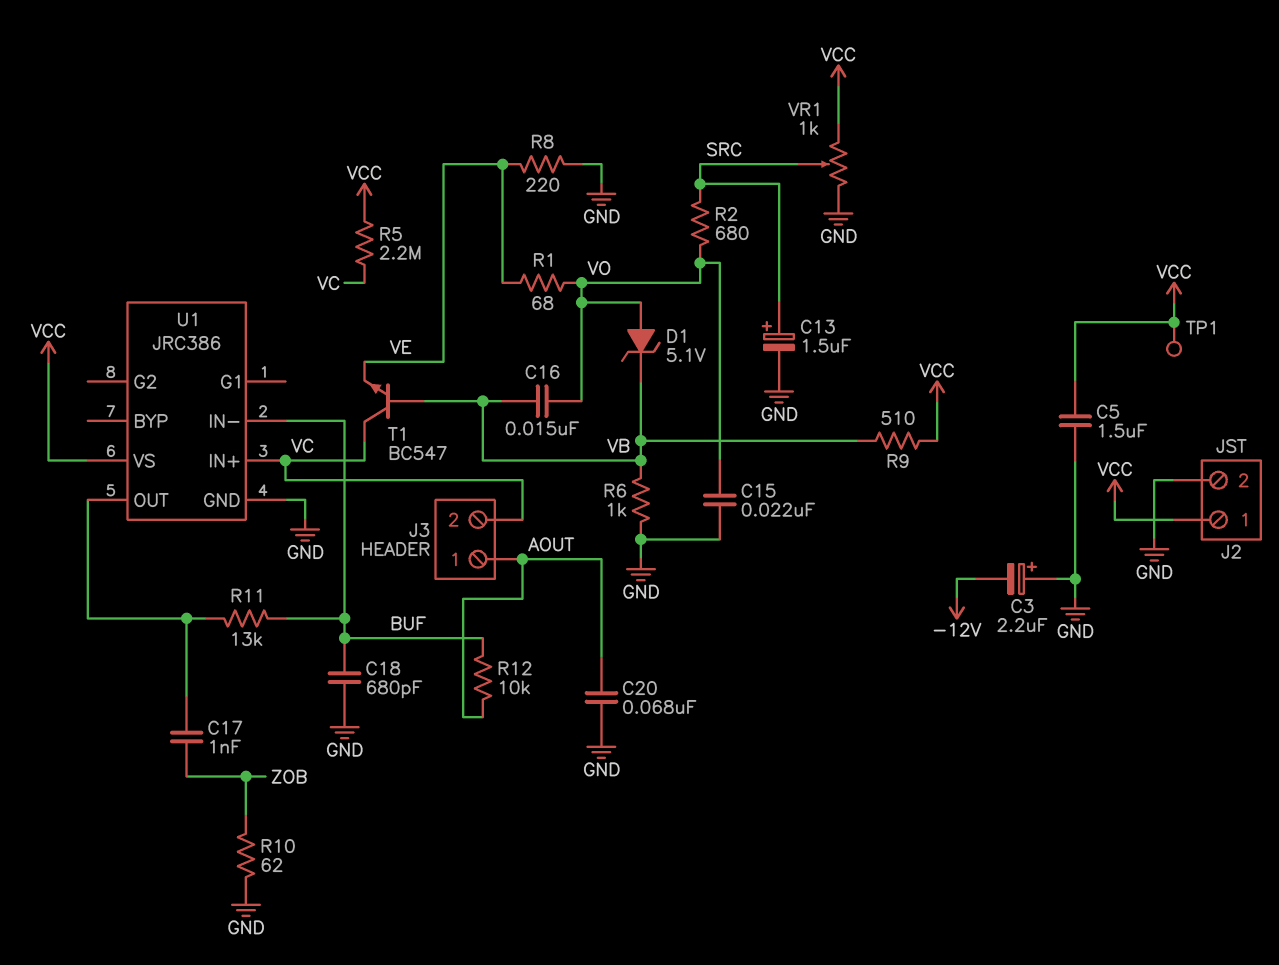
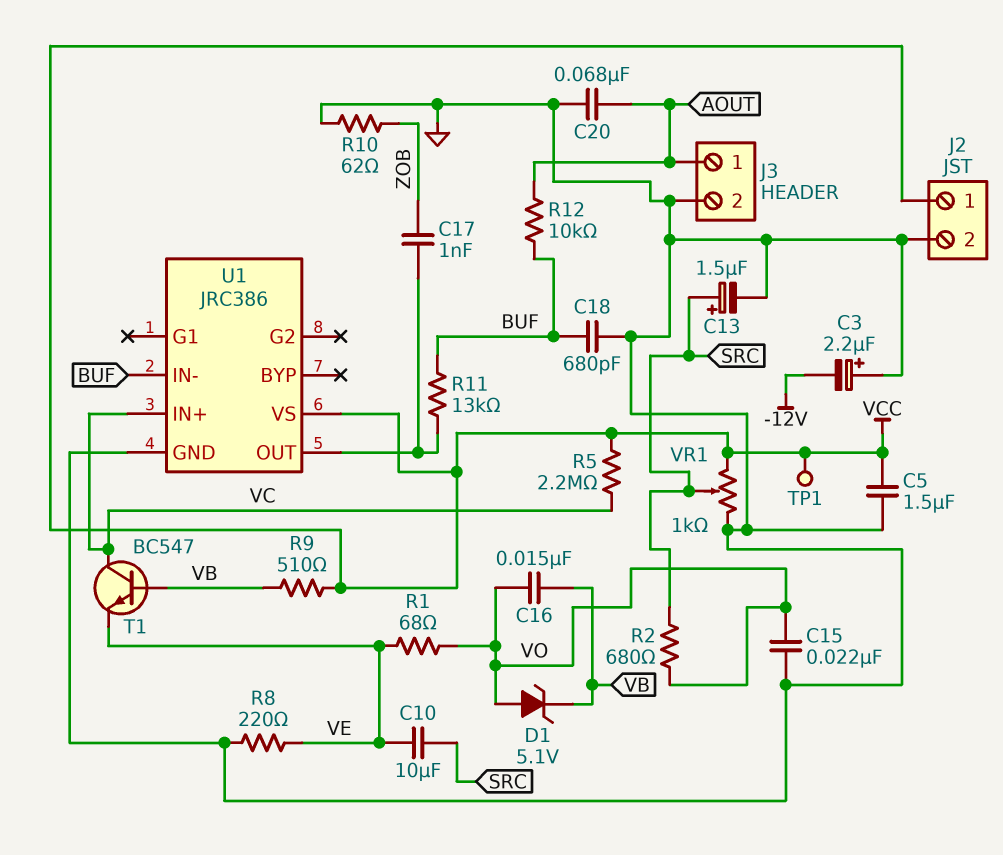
C10: none -> 10uF (SRC, VE)
J3 pin 2: VC -> GND
R6: 1k (GND, VB) -> none

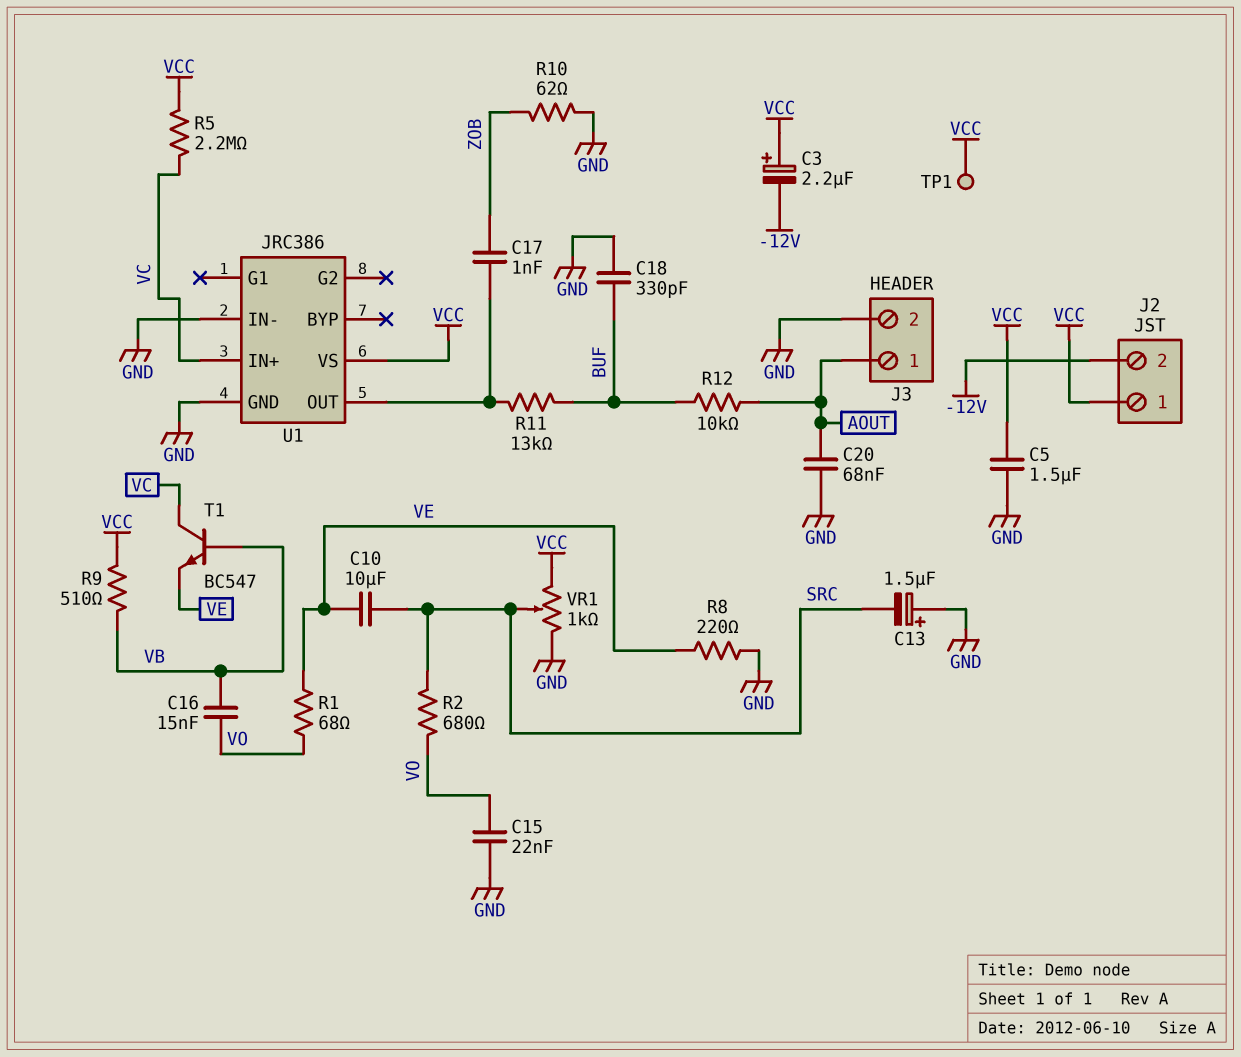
C3: 2.2uF (plus GND, minus -12V) -> 2.2uF (plus VCC, minus -12V)
C13: 1.5uF (plus SRC, minus GND) -> 1.5uF (plus GND, minus SRC)
C18: 680pF (BUF, GND) -> 330pF (BUF, GND)
D1: zener 5.1V (A VO, K VB) -> none
J2 pin 2: GND -> -12V
U1 pin IN-: BUF -> GND

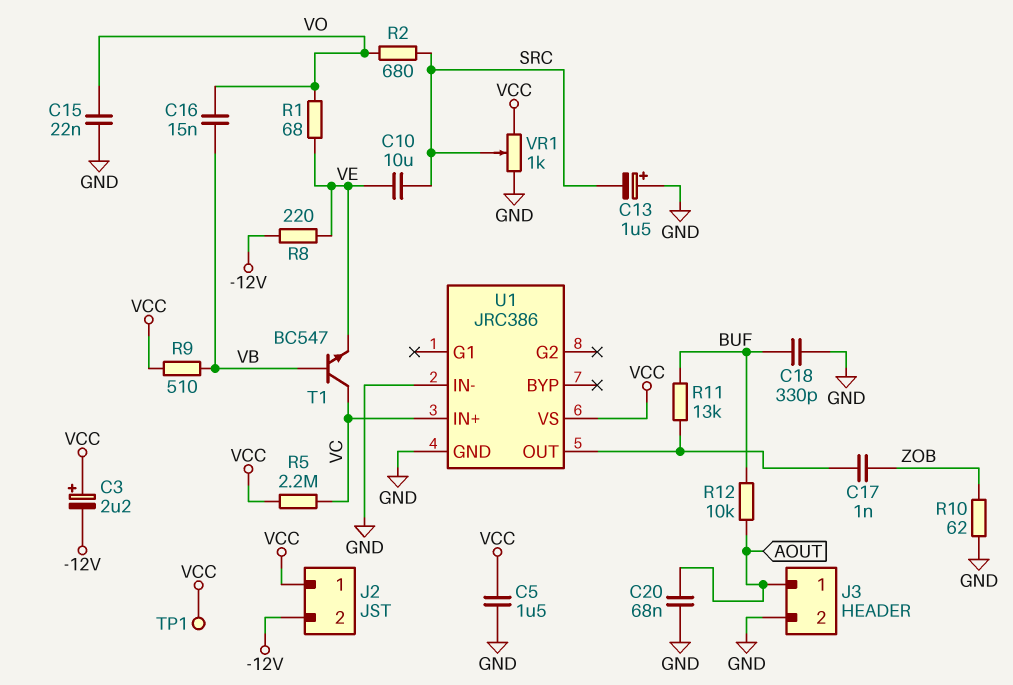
R8: 220 (GND, VE) -> 220 (-12V, VE)

